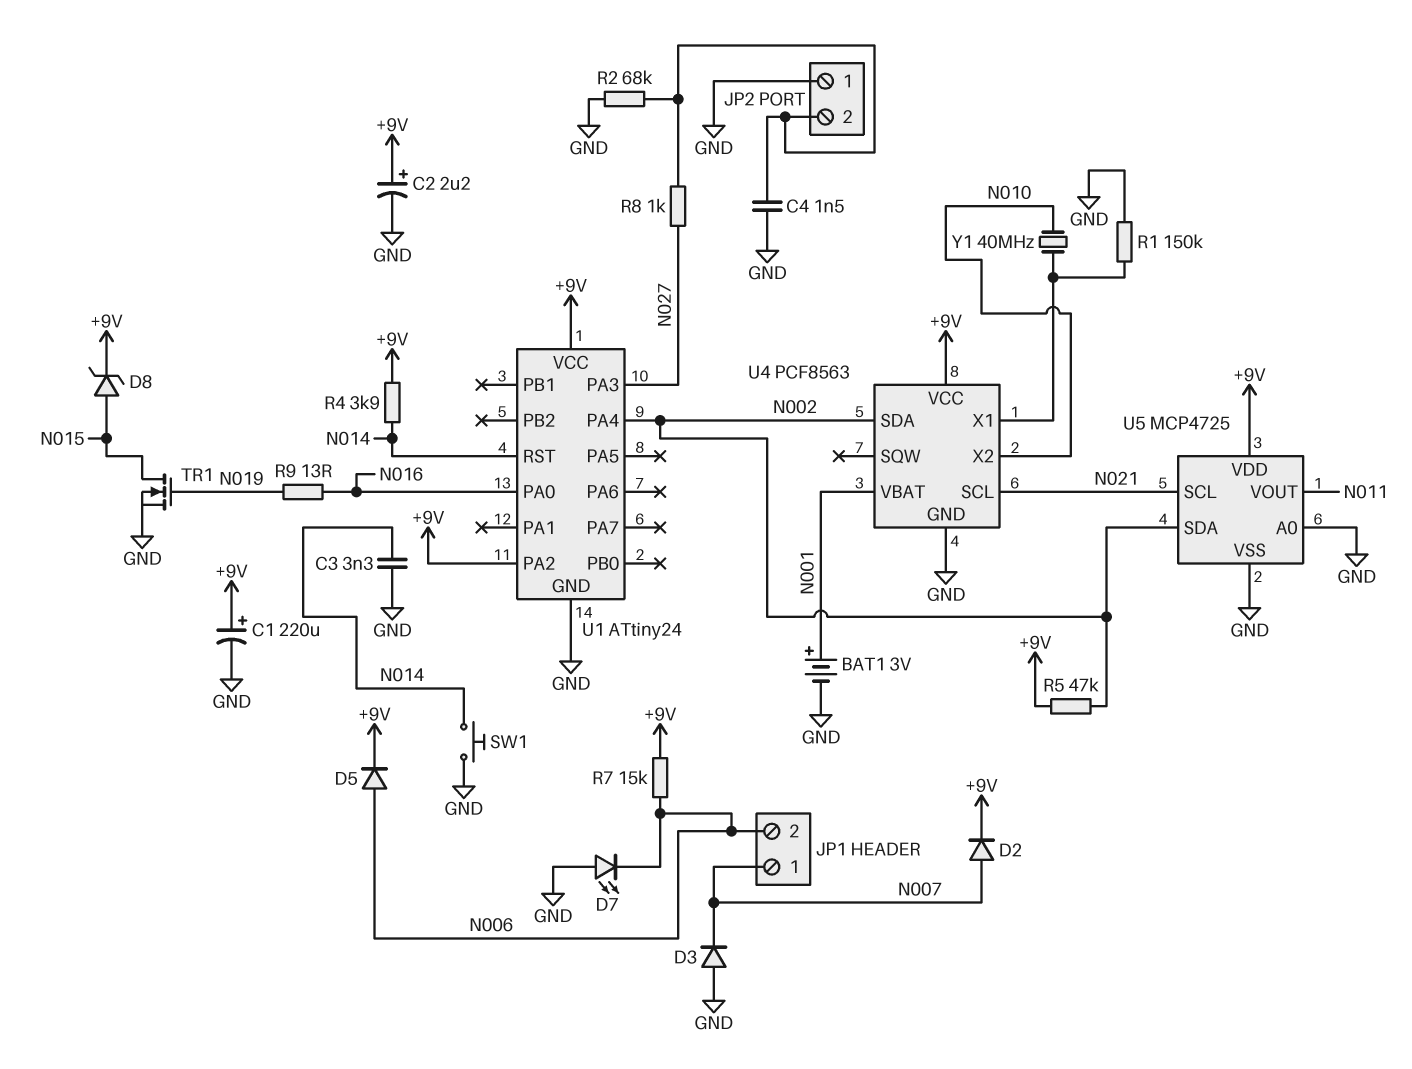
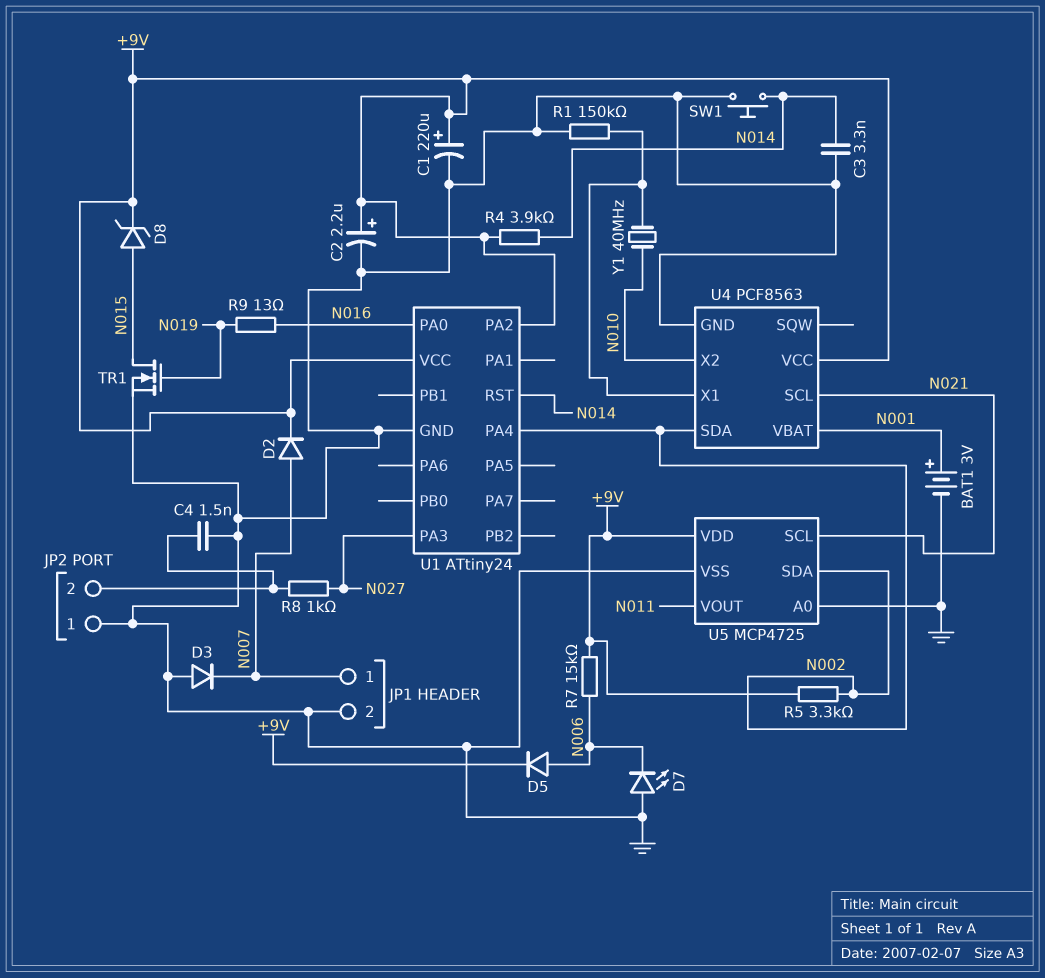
JP1 pin 2: N006 -> GND
R2: 68k (GND, JP2/2) -> none
R5: 47k (+9V, N002) -> 3.3k (+9V, N002)

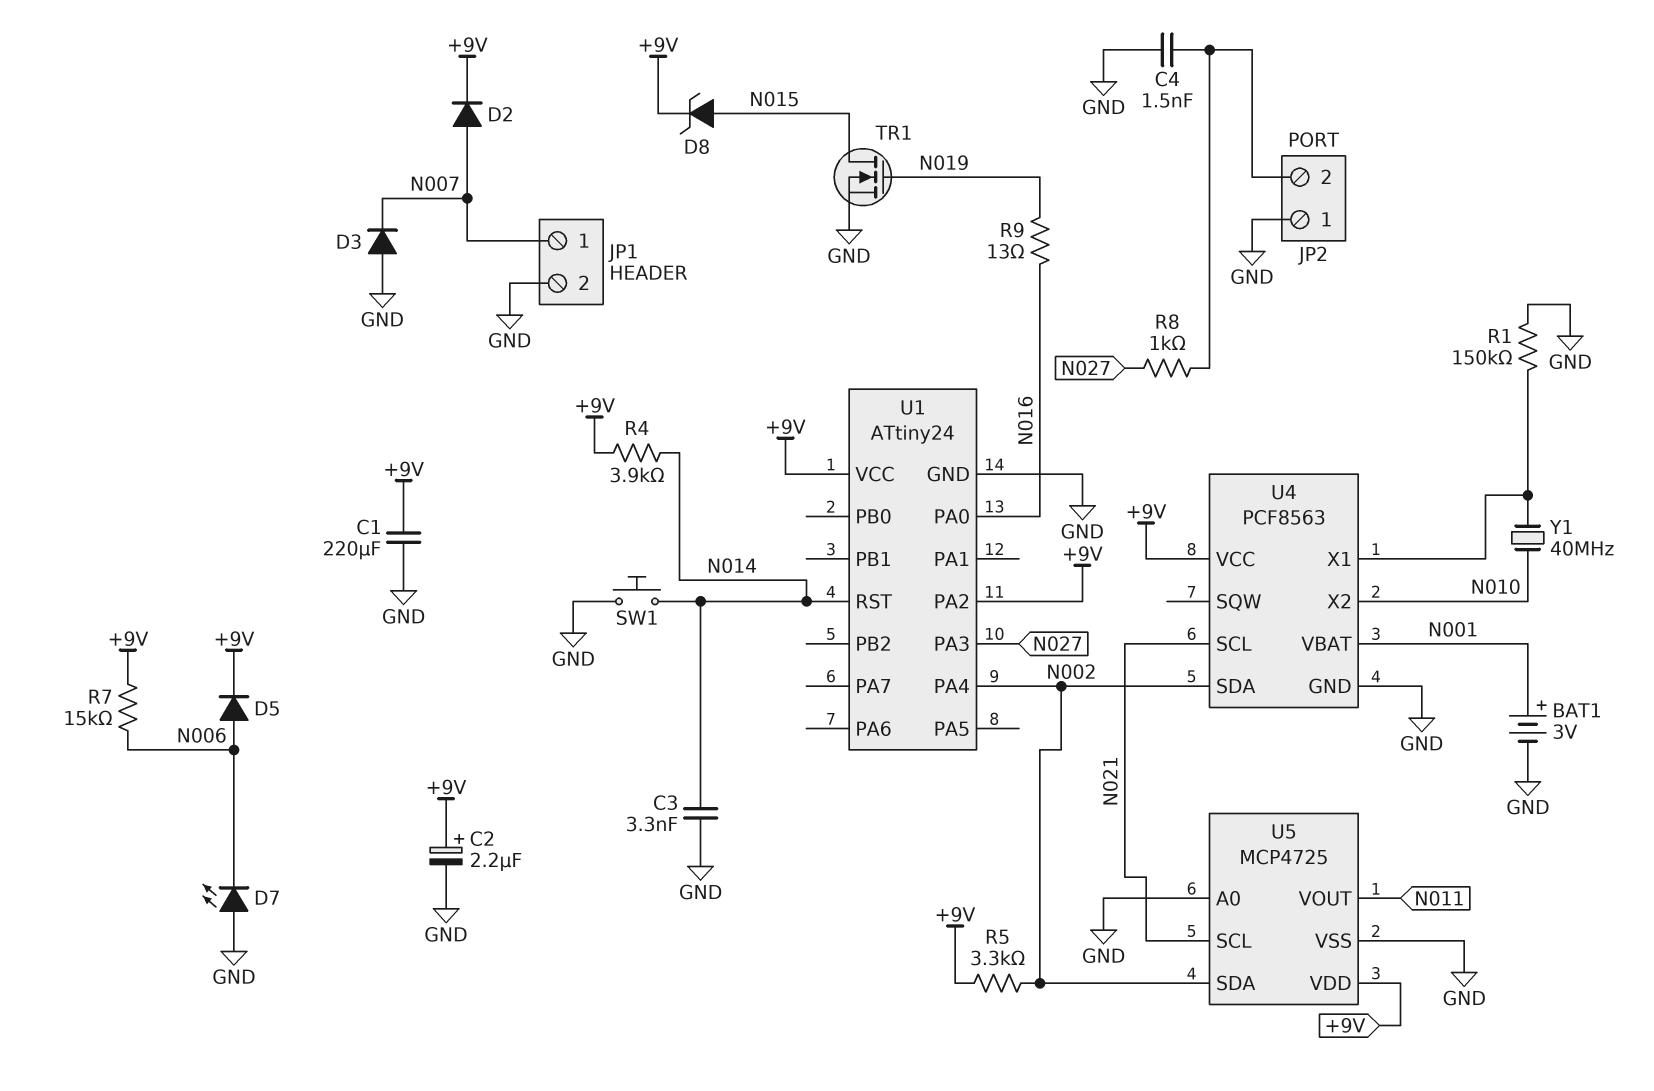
C1: 220uF (plus +9V, minus GND) -> 220uF (+9V, GND)

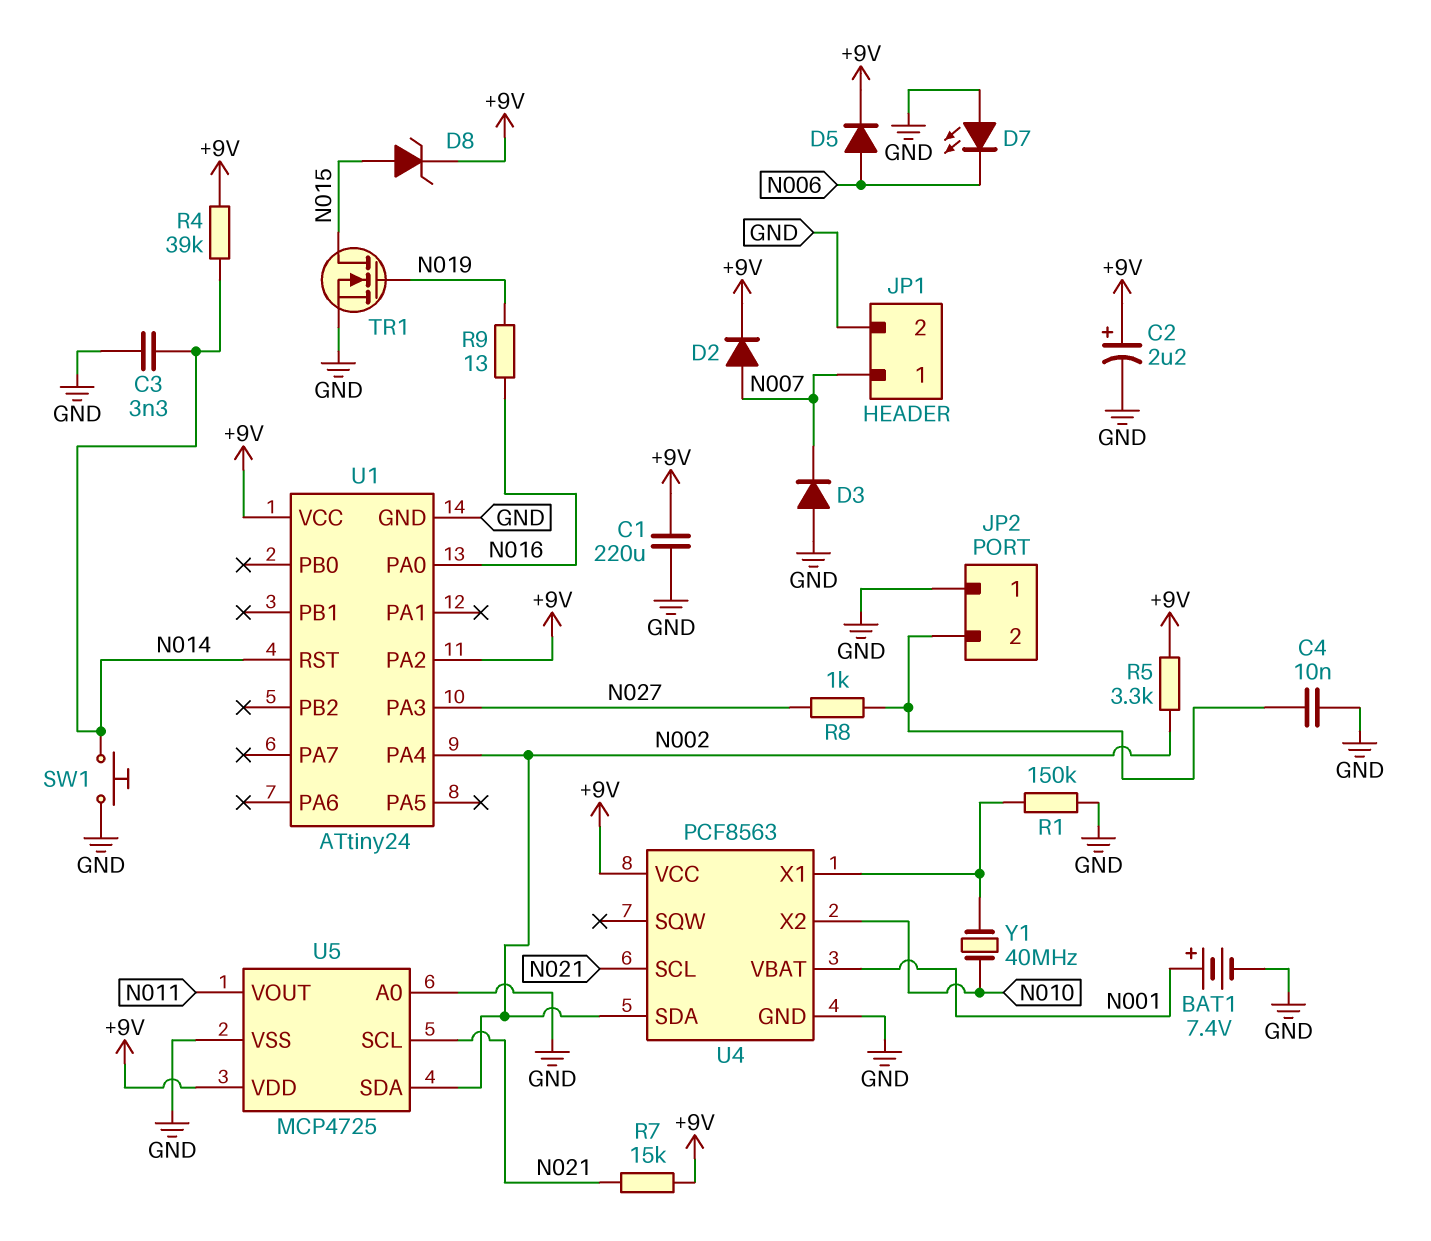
BAT1: 3V (plus N001, minus GND) -> 7.4V (plus N001, minus GND)
C4: 1.5nF (GND, JP2/2) -> 10nF (GND, JP2/2)
R4: 3.9k (+9V, N014) -> 39k (+9V, N014)
R7: 15k (+9V, N006) -> 15k (+9V, N021)

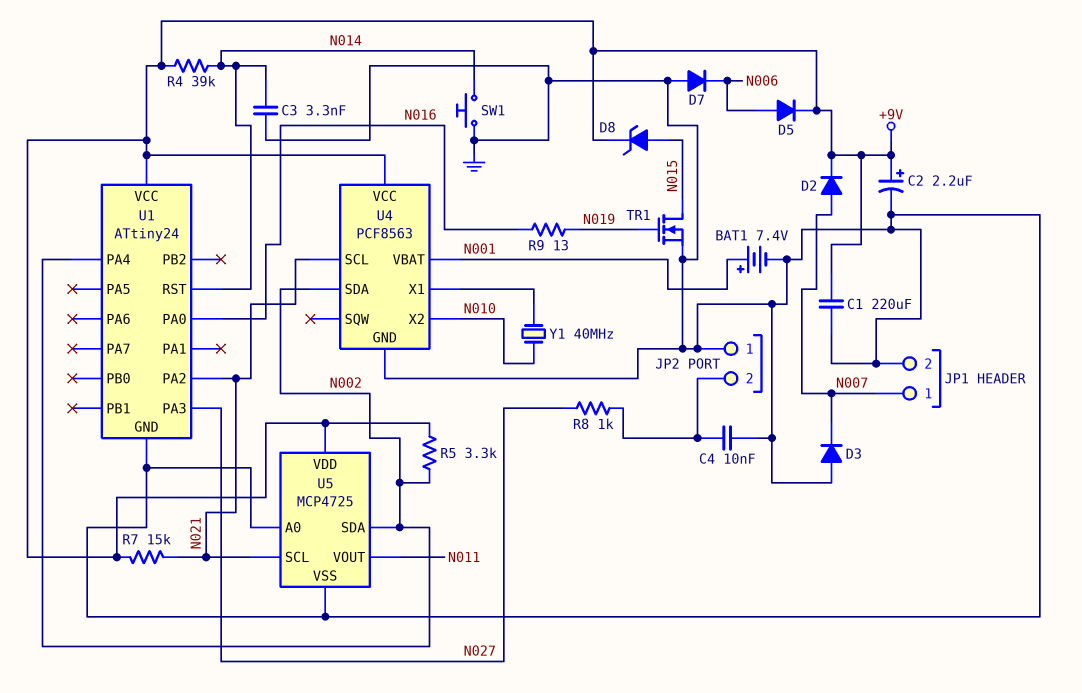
D7: LED (A GND, K N006) -> diode (A GND, K N006)
R1: 150k (GND, U4/X1) -> none
U1 pin PA2: +9V -> N021

